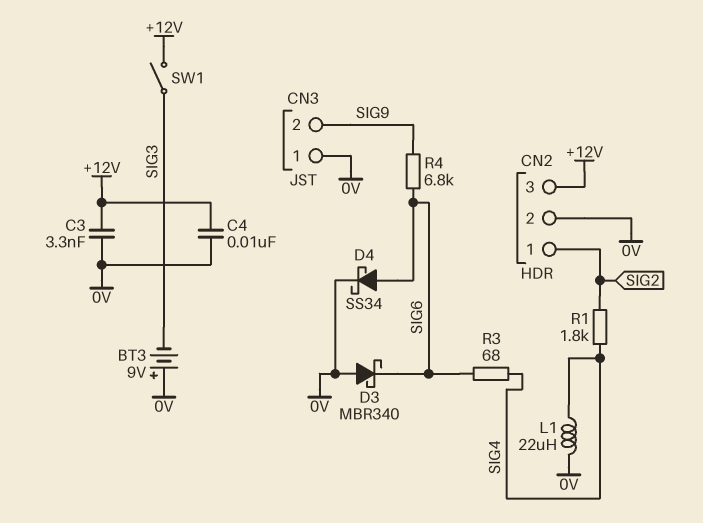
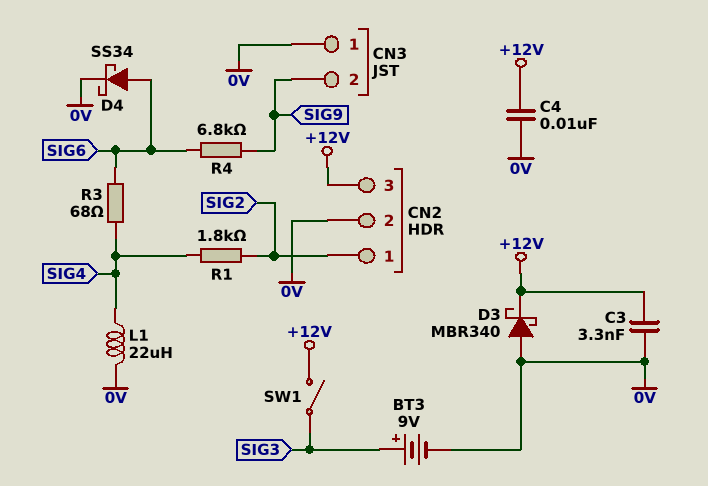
BT3: 9V (plus 0V, minus SIG3) -> 9V (plus SIG3, minus 0V)
D3: schottky MBR340 (A 0V, K SIG6) -> schottky MBR340 (A 0V, K +12V)

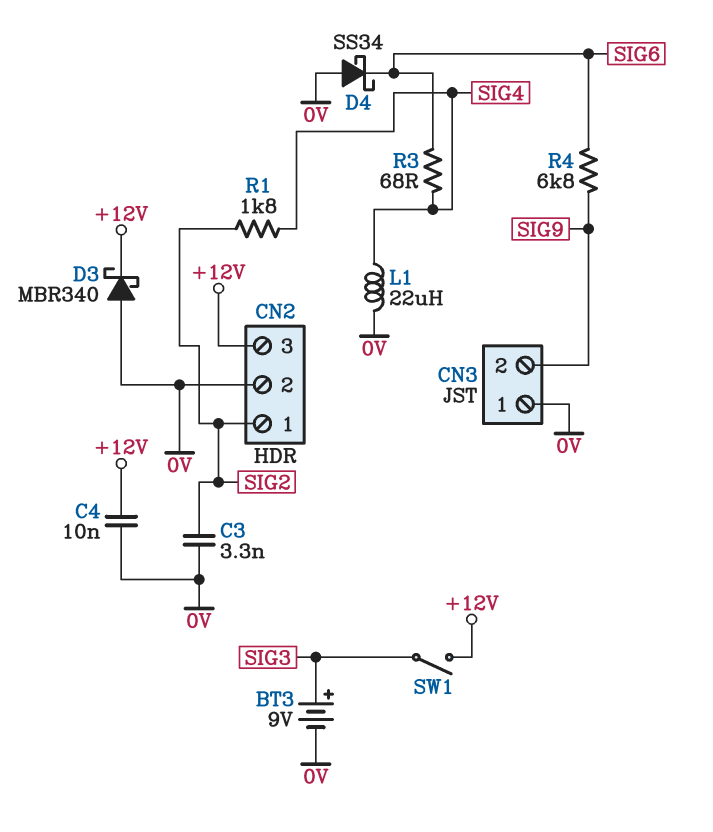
C3: 3.3nF (+12V, 0V) -> 3.3nF (0V, SIG2)
D4: schottky SS34 (A SIG6, K 0V) -> schottky SS34 (A 0V, K SIG6)

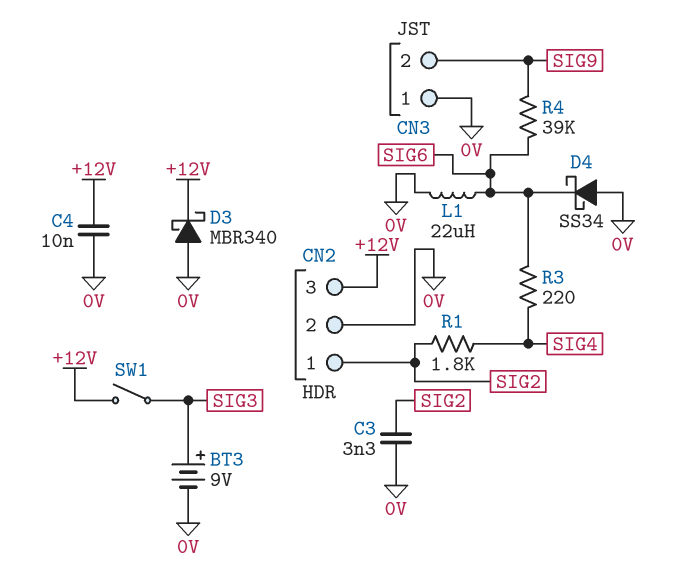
L1: 22uH (0V, SIG4) -> 22uH (0V, SIG6)
R3: 68 (SIG4, SIG6) -> 220 (SIG4, SIG6)
R4: 6.8k (SIG6, SIG9) -> 39k (SIG6, SIG9)

